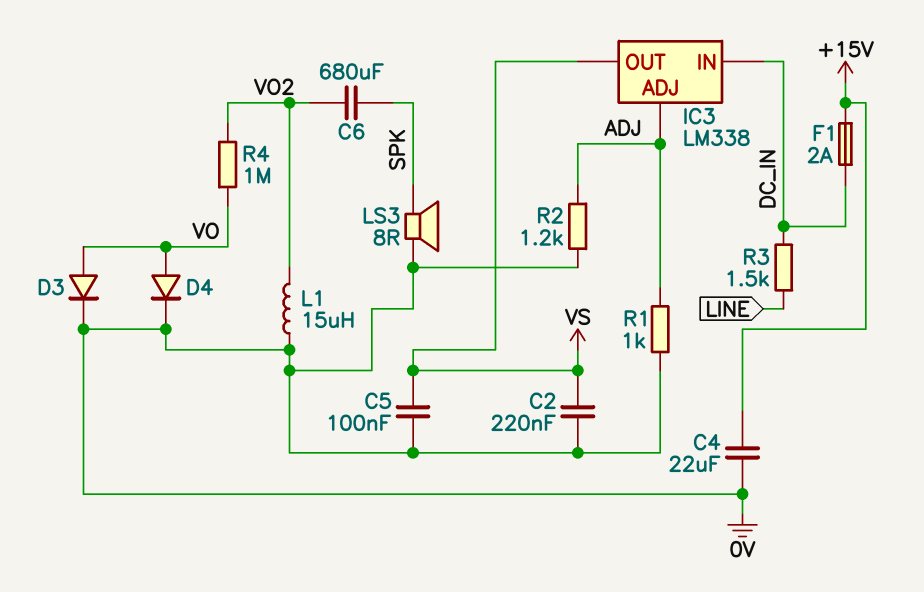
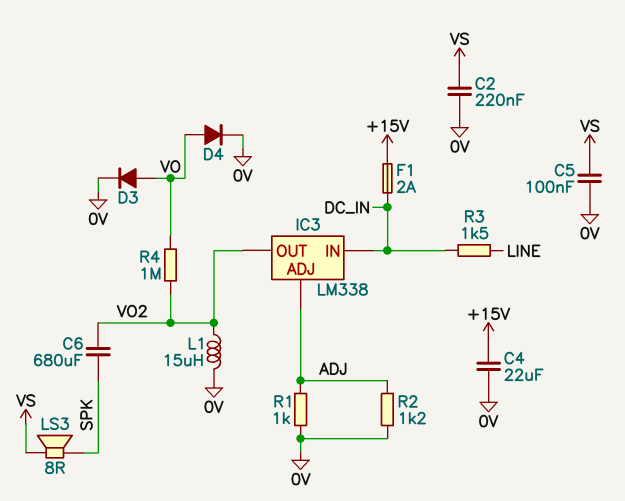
IC3 pin OUT: VS -> VO2
LS3: speaker 8R (0V, SPK) -> speaker 8R (SPK, VS)

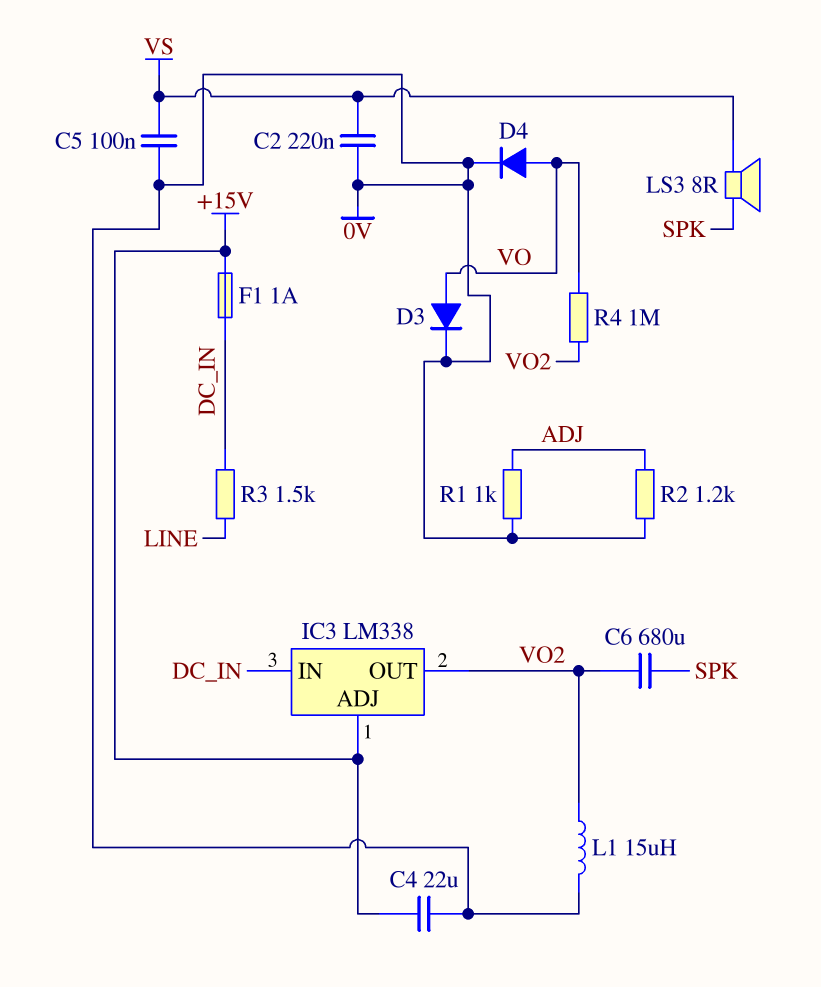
F1: 2A (+15V, DC_IN) -> 1A (+15V, DC_IN)
IC3 pin ADJ: ADJ -> +15V

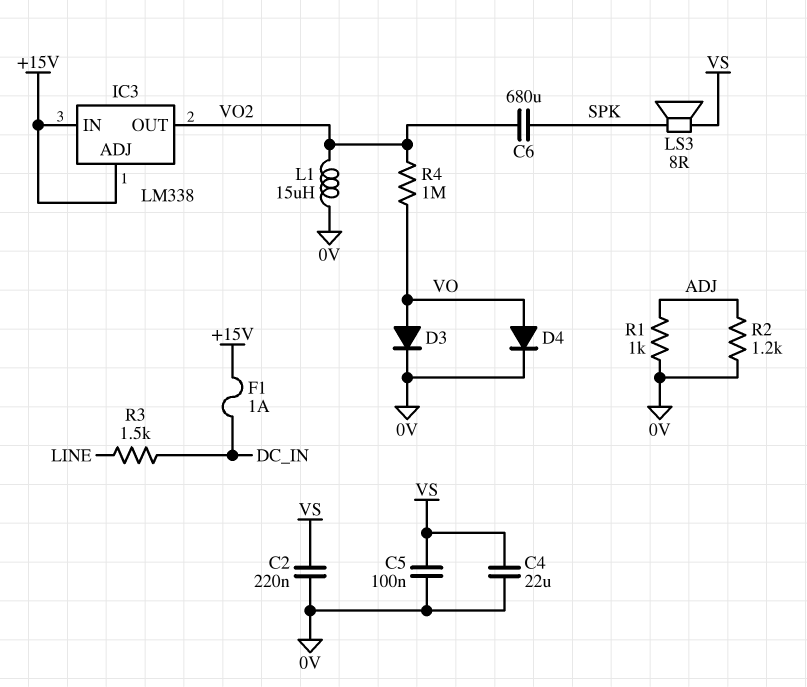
C4: 22uF (+15V, 0V) -> 22uF (0V, VS)
IC3 pin IN: DC_IN -> +15V

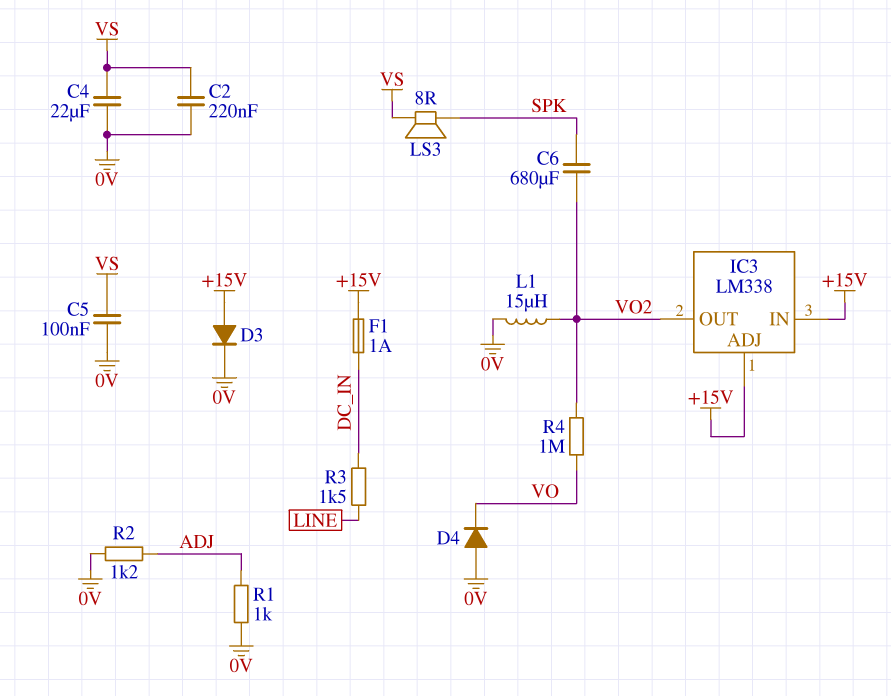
D3: diode (A VO, K 0V) -> diode (A +15V, K 0V)
D4: diode (A VO, K 0V) -> diode (A 0V, K VO)

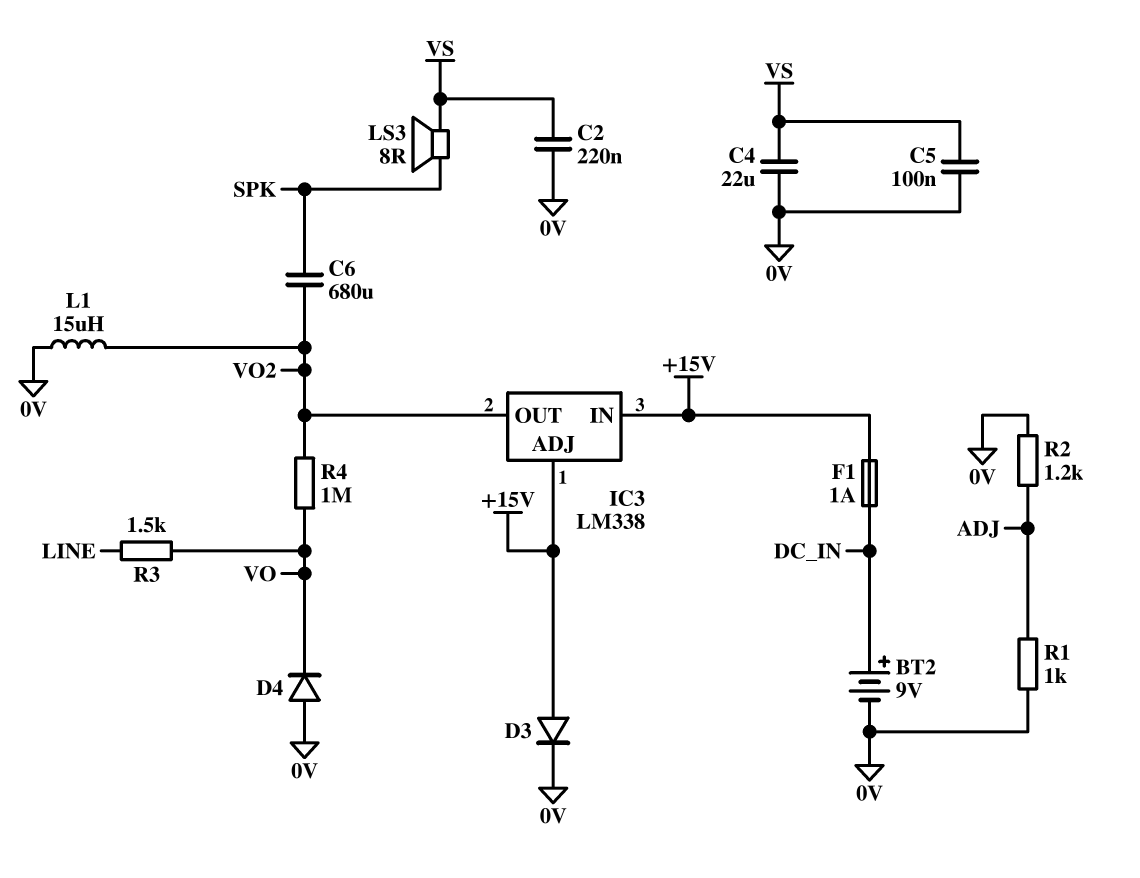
BT2: none -> 9V (plus DC_IN, minus 0V)
R3: 1.5k (DC_IN, LINE) -> 1.5k (LINE, VO)

